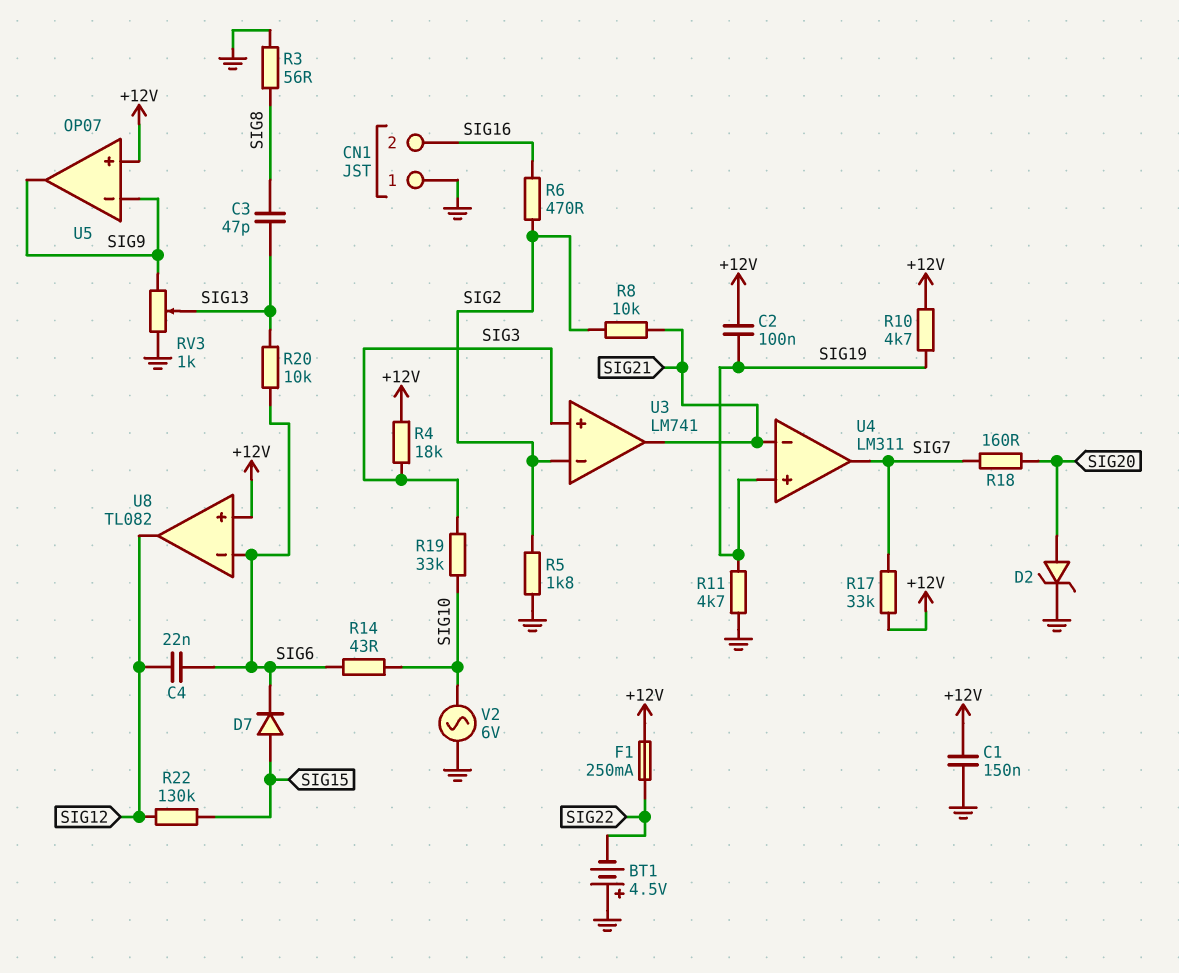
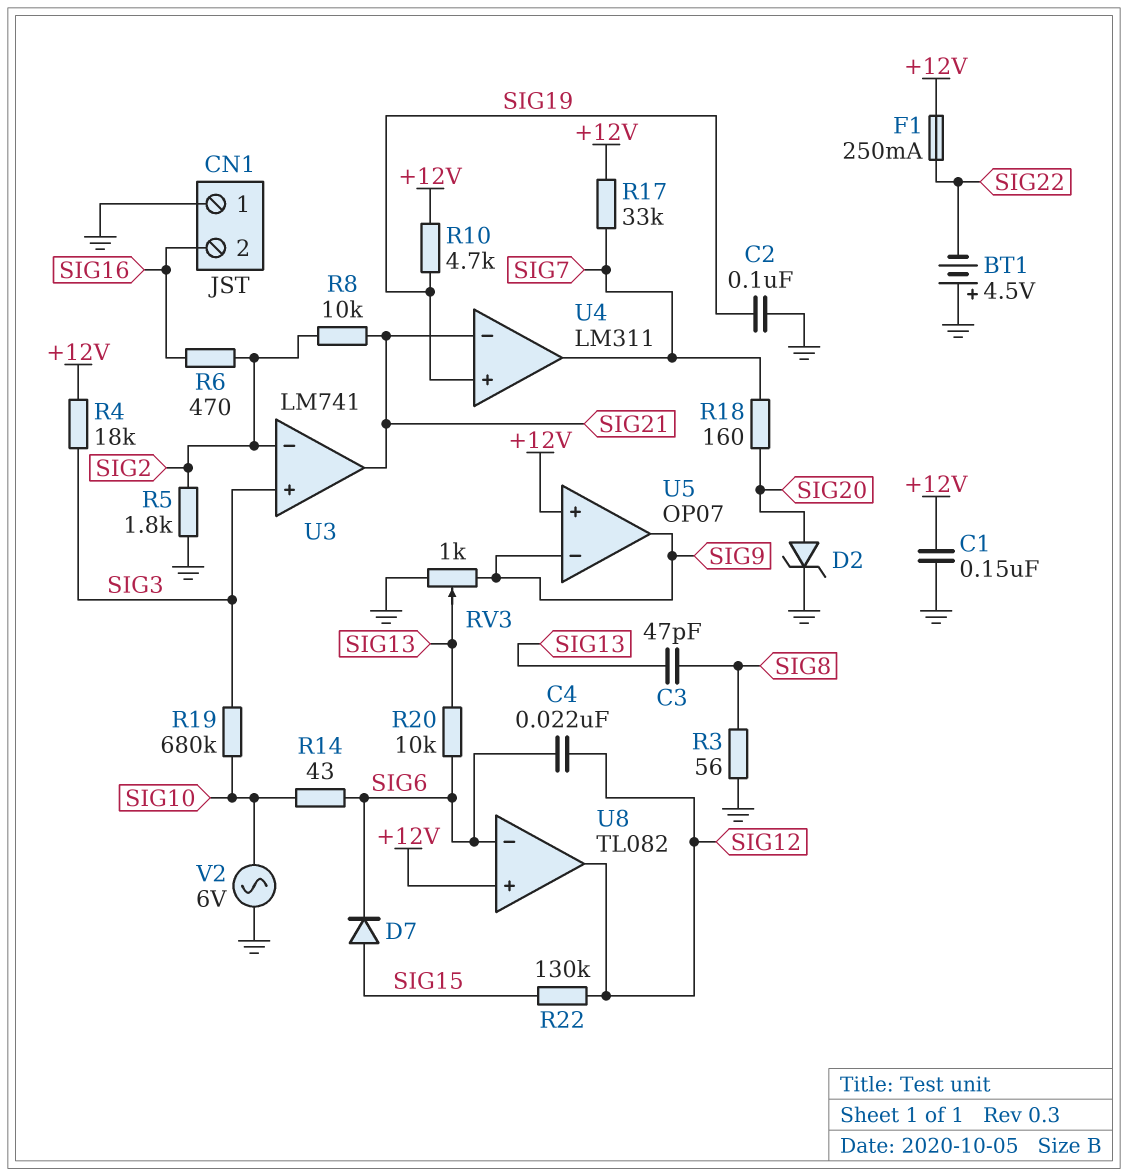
C2: 100nF (+12V, SIG19) -> 100nF (GND, SIG19)
R11: 4.7k (GND, SIG19) -> none
R19: 33k (SIG3, SIG10) -> 680k (SIG3, SIG10)

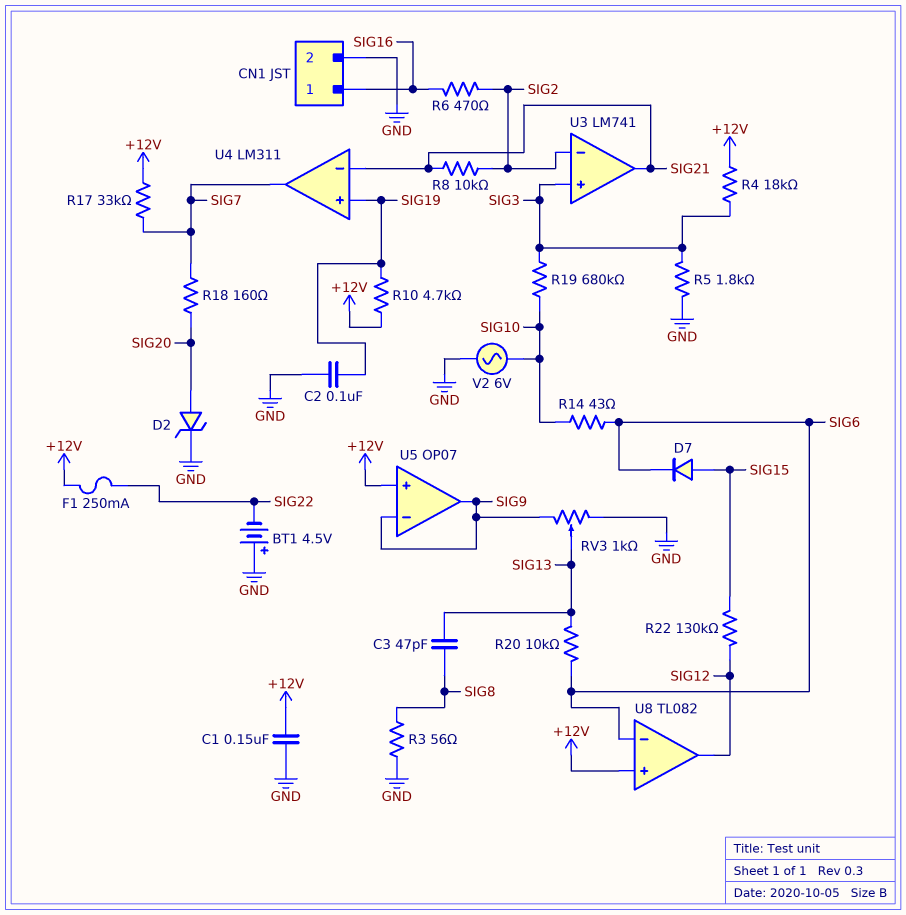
C4: 22nF (SIG6, SIG12) -> none
CN1 pin 1: GND -> SIG16
CN1 pin 2: SIG16 -> GND
R5: 1.8k (GND, SIG2) -> 1.8k (GND, SIG3)

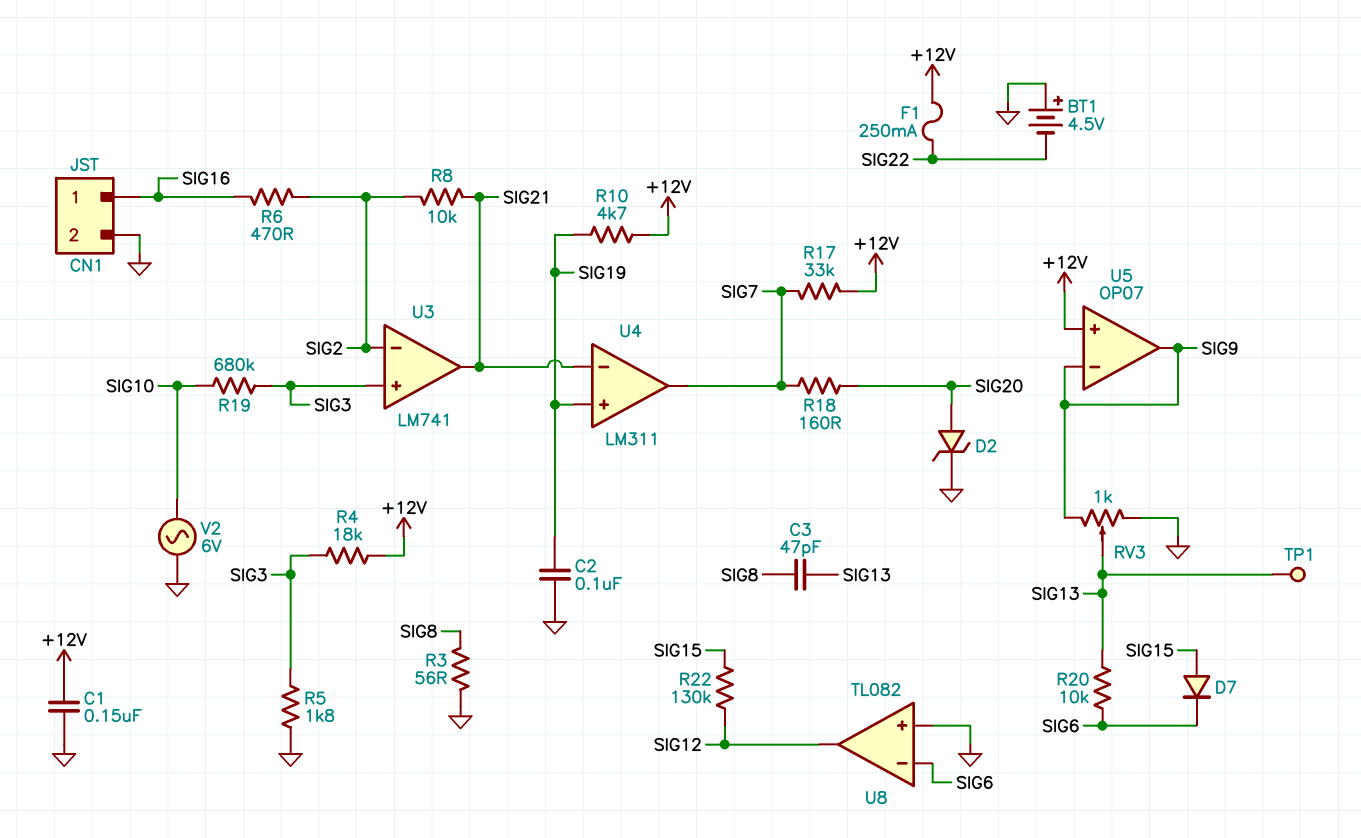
R14: 43 (SIG6, SIG10) -> none
TP1: none -> test point (SIG13)
U8 pin in+: +12V -> GND

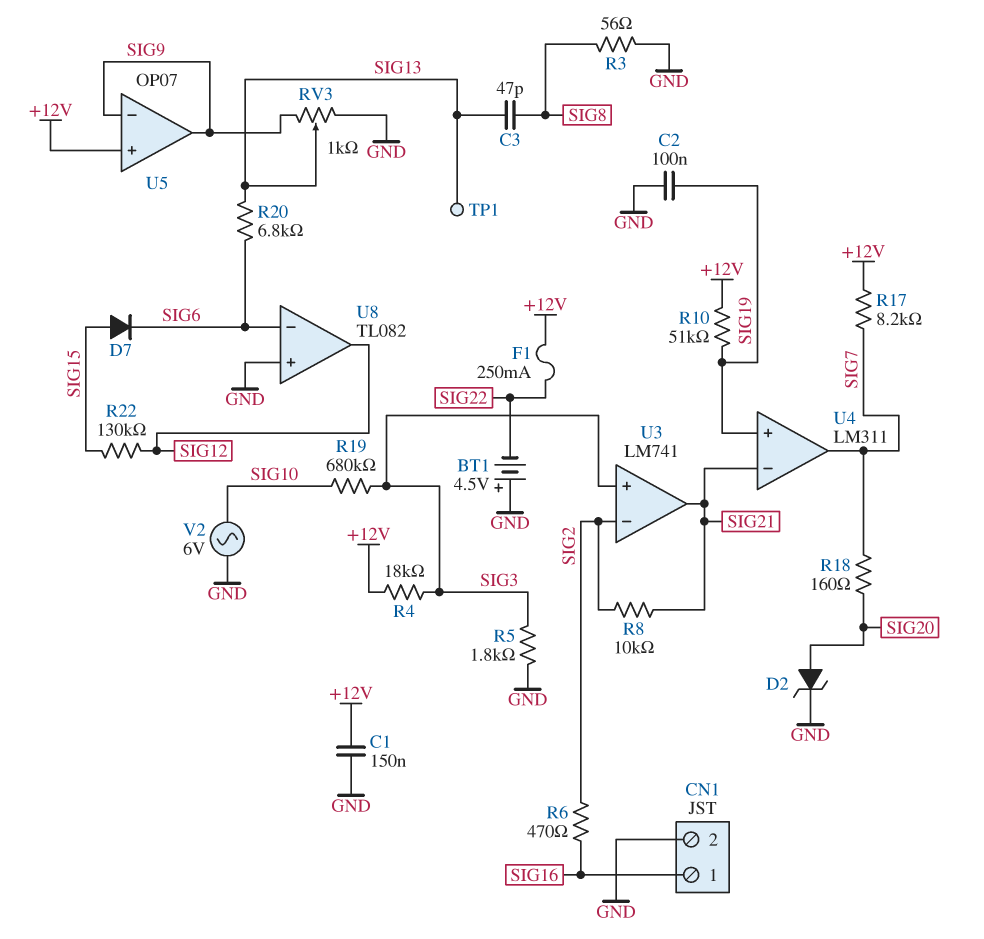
R10: 4.7k (+12V, SIG19) -> 51k (+12V, SIG19)
R17: 33k (+12V, SIG7) -> 8.2k (+12V, SIG7)
R20: 10k (SIG6, SIG13) -> 6.8k (SIG6, SIG13)

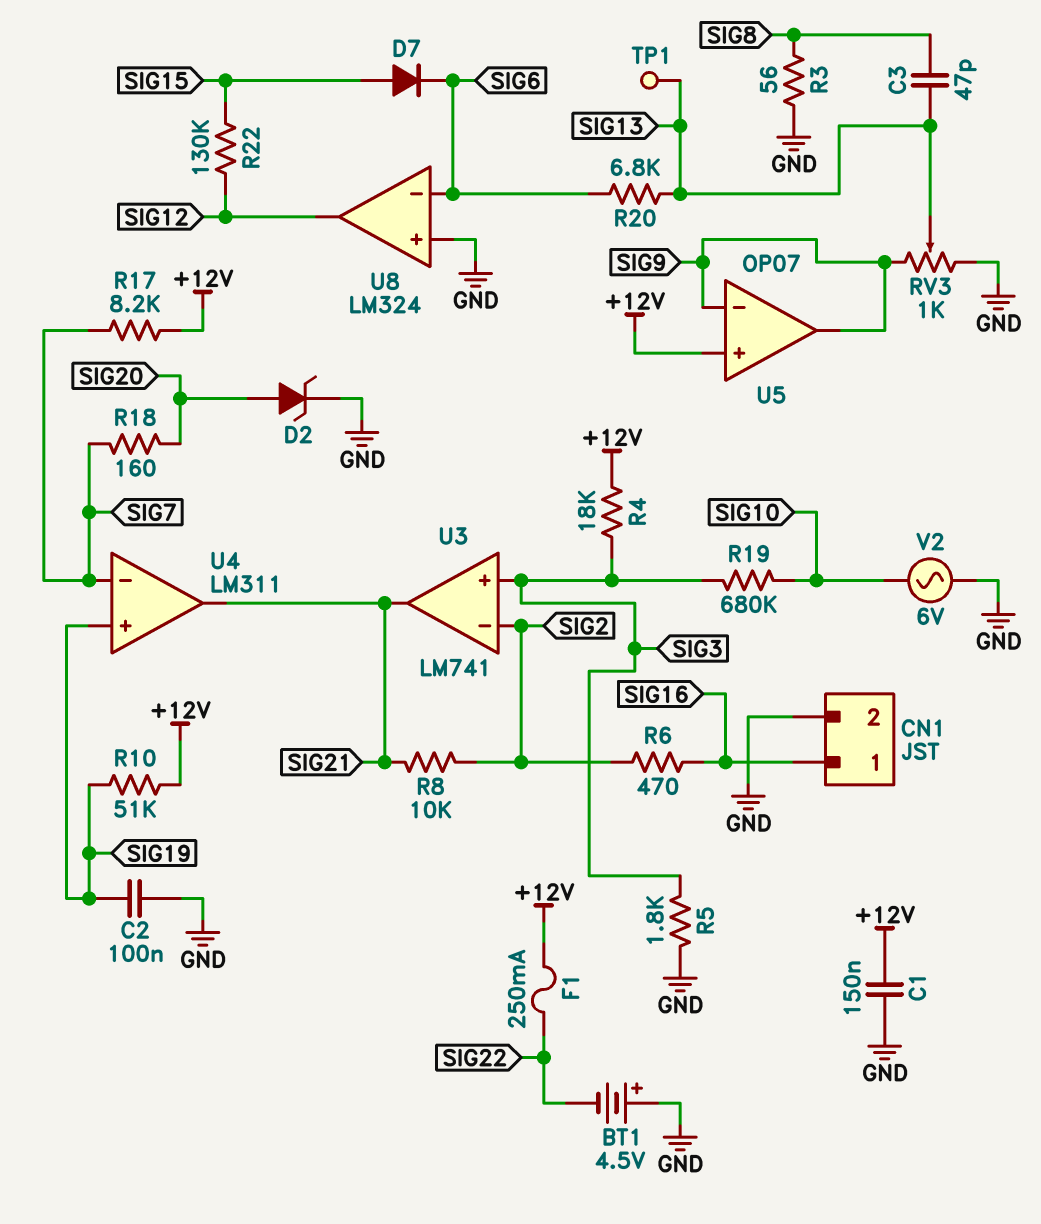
U4 pin in-: SIG21 -> SIG7
U4 pin out: SIG7 -> SIG21
U8: TL082 -> LM324

